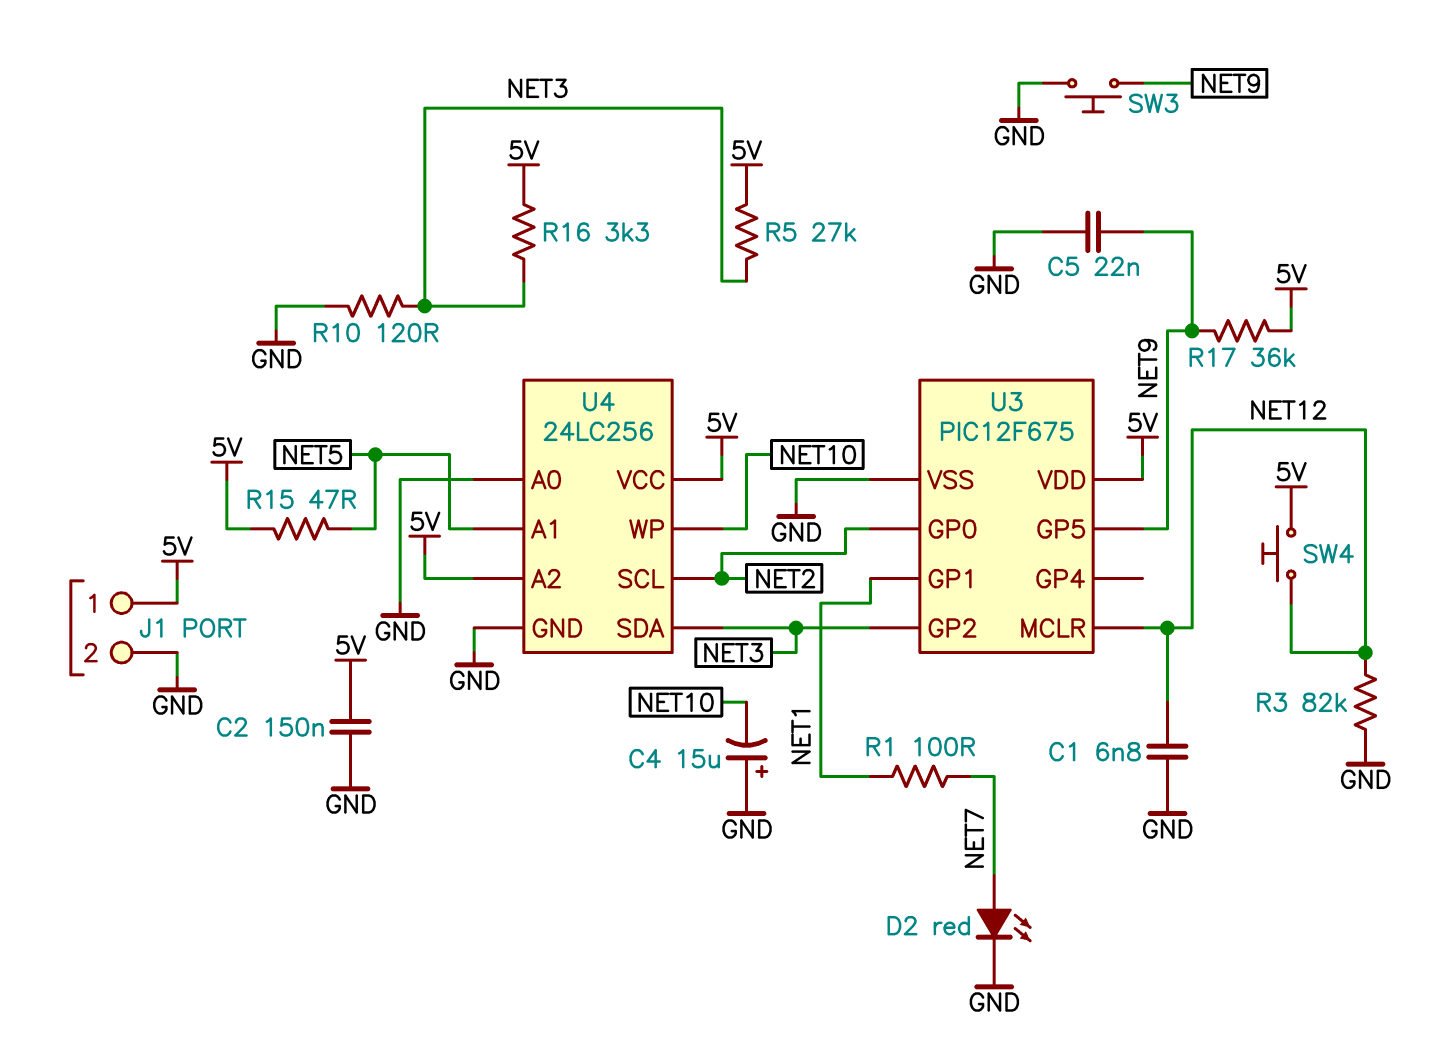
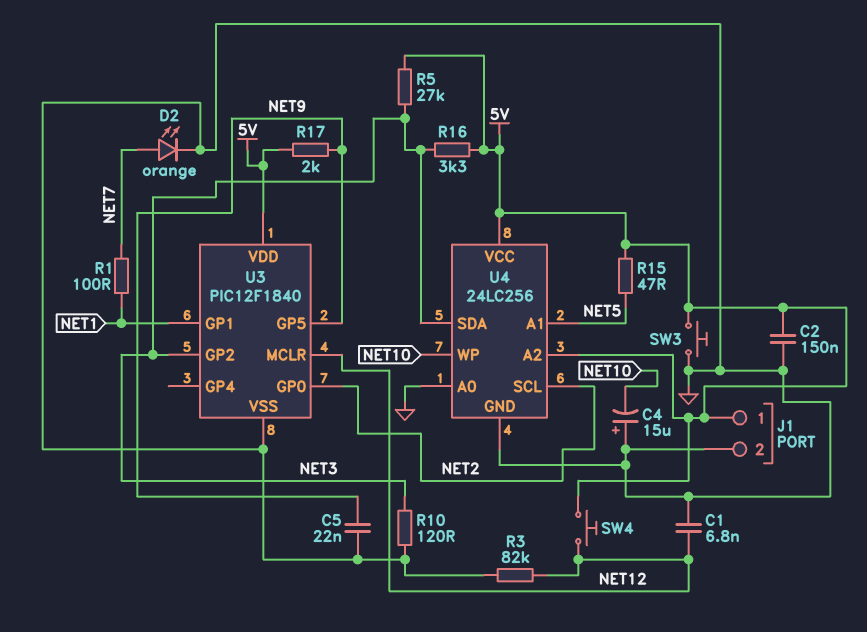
D2: LED red (A NET7, K GND) -> LED orange (A NET7, K GND)
R17: 36k (5V, NET9) -> 2k (5V, NET9)
SW3: button (GND, NET9) -> button (5V, GND)
U3: PIC12F675 -> PIC12F1840

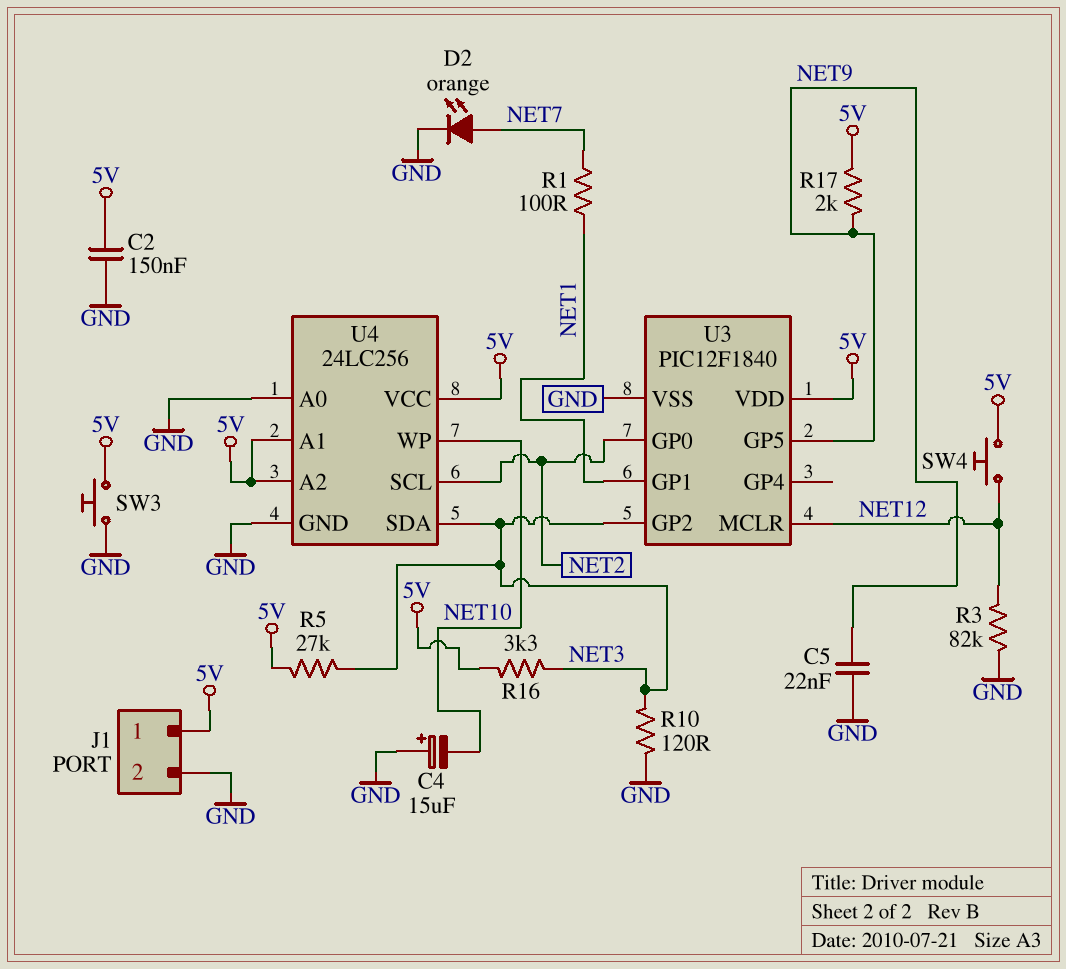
C1: 6.8nF (GND, NET12) -> none
R15: 47 (5V, NET5) -> none
U4 pin A1: NET5 -> 5V

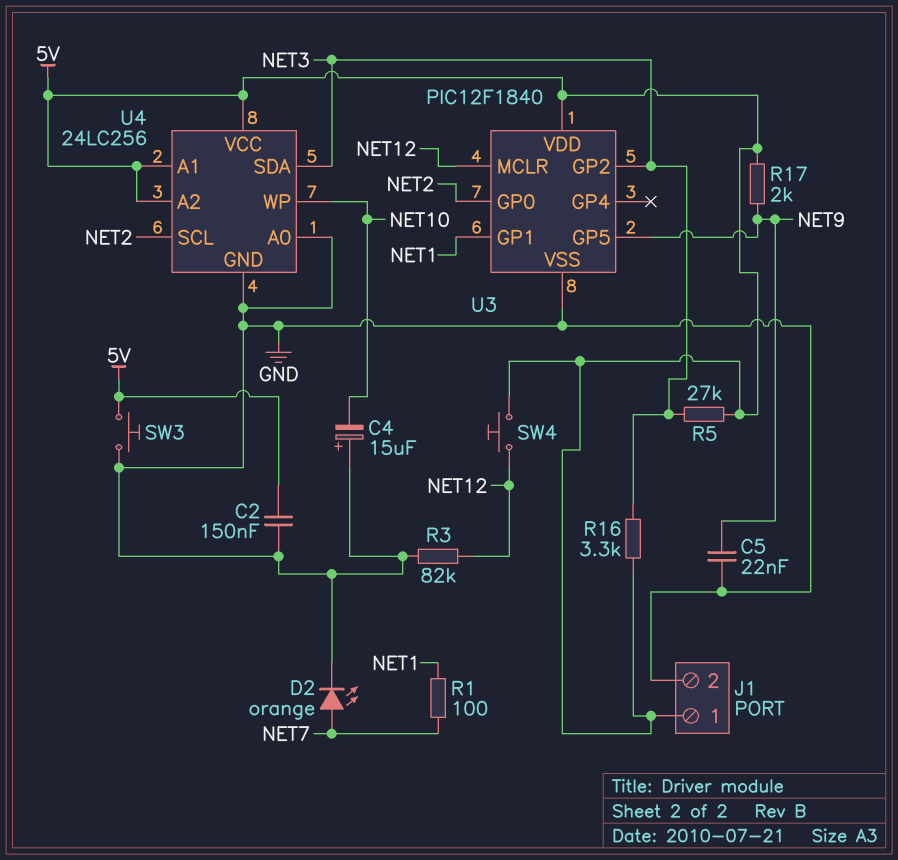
R10: 120 (GND, NET3) -> none

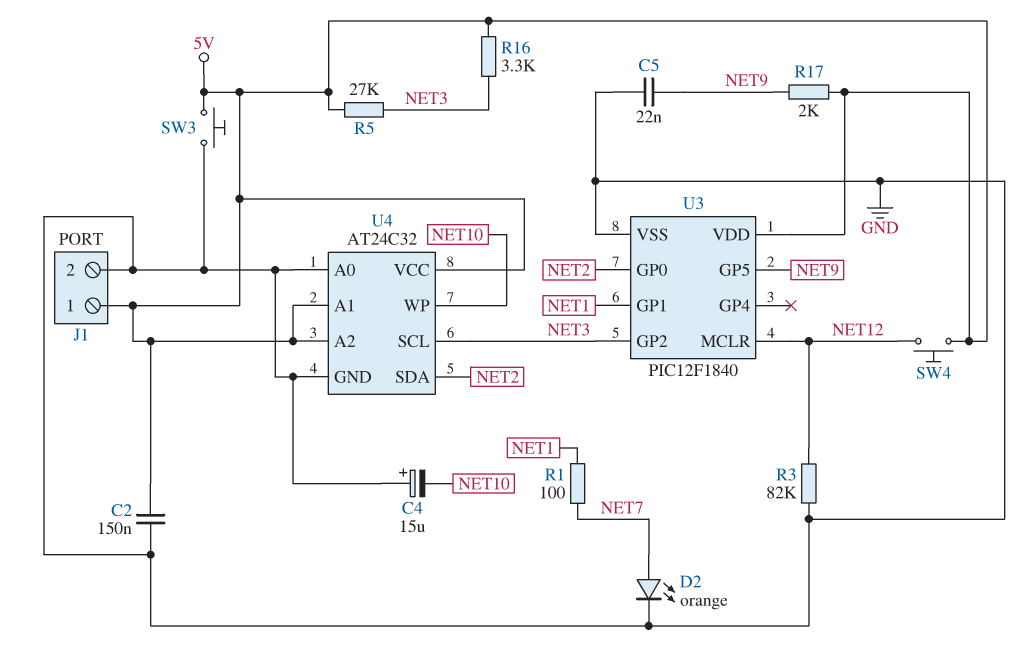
U4: 24LC256 -> AT24C32
U4 pin SCL: NET2 -> NET3
U4 pin SDA: NET3 -> NET2

